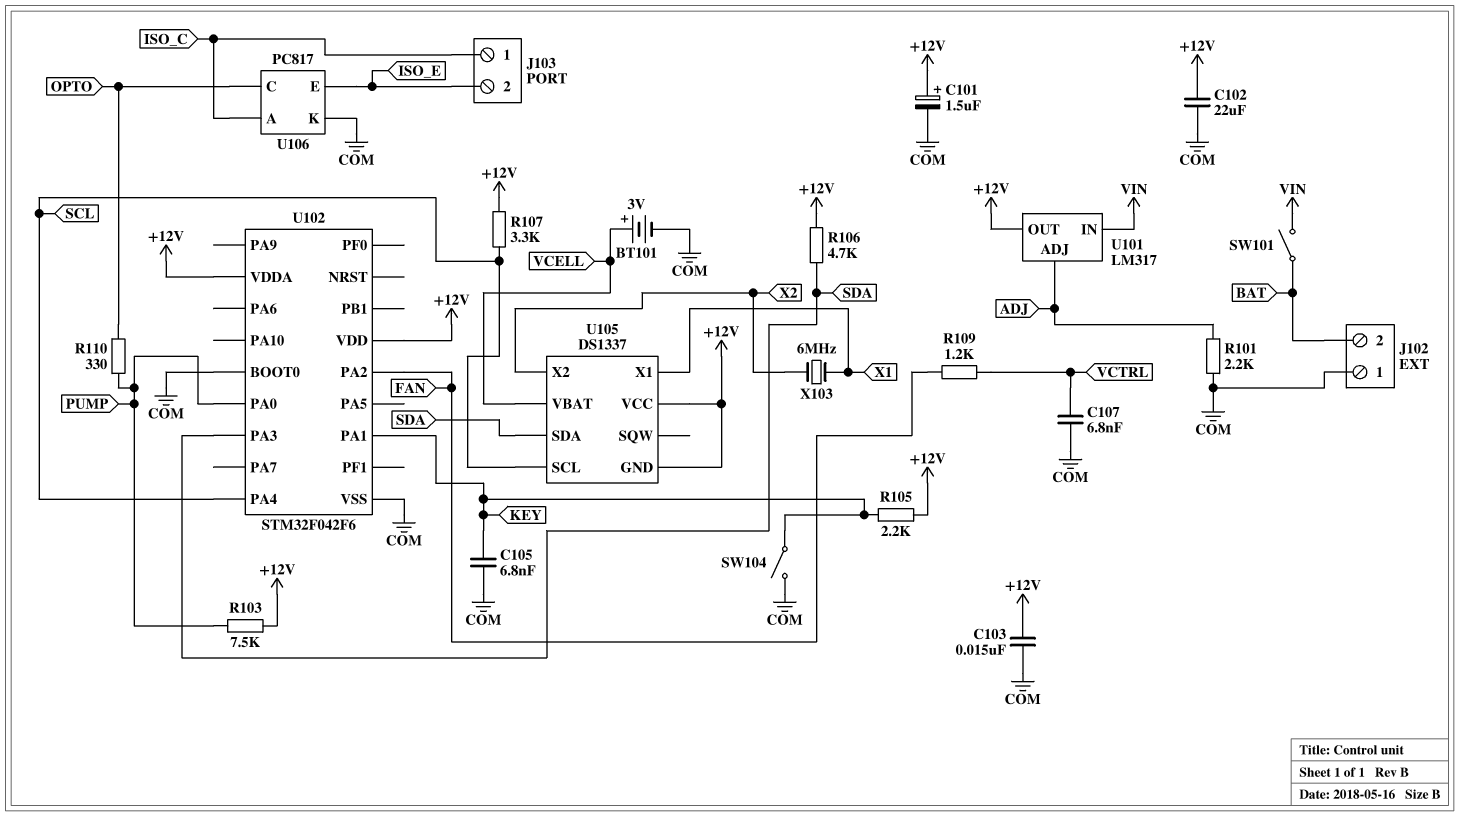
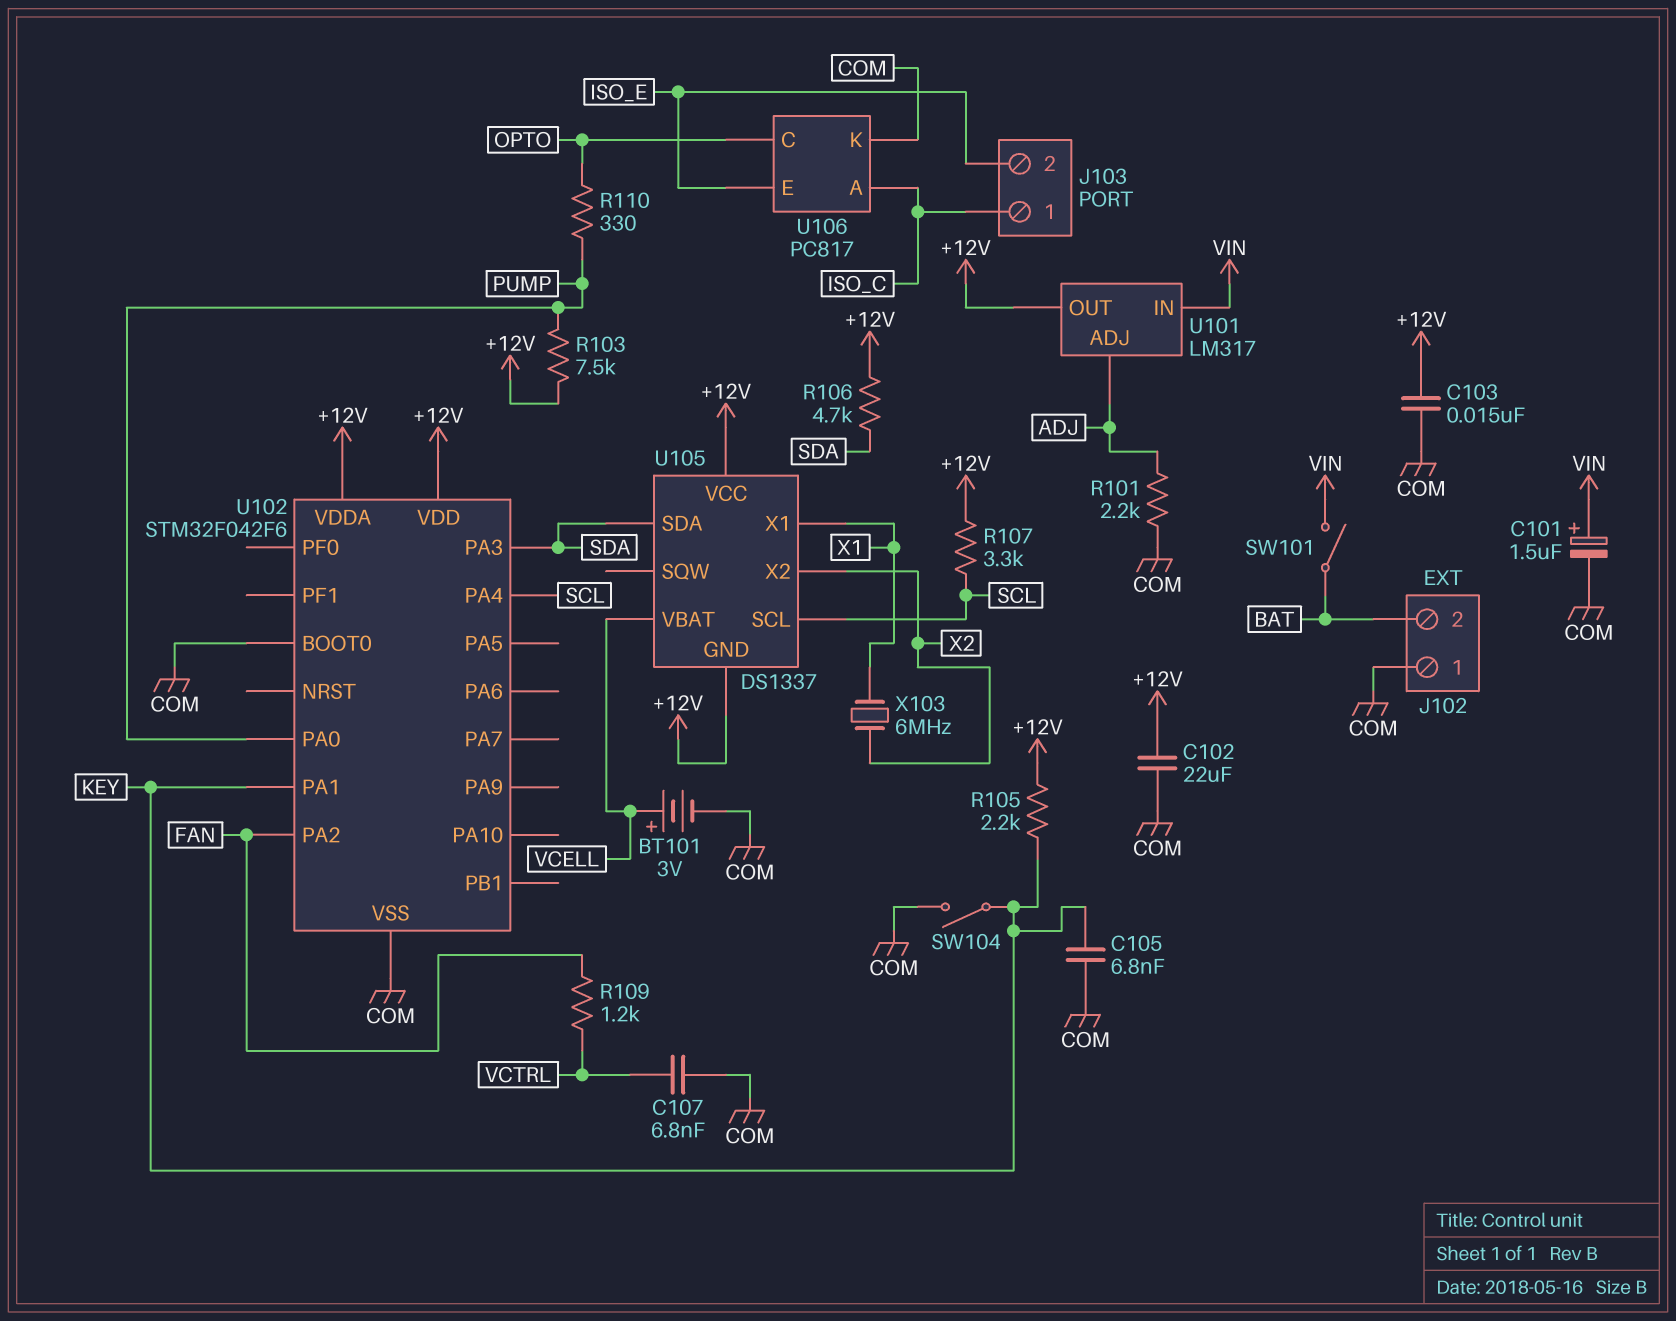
C101: 1.5uF (plus +12V, minus COM) -> 1.5uF (plus VIN, minus COM)

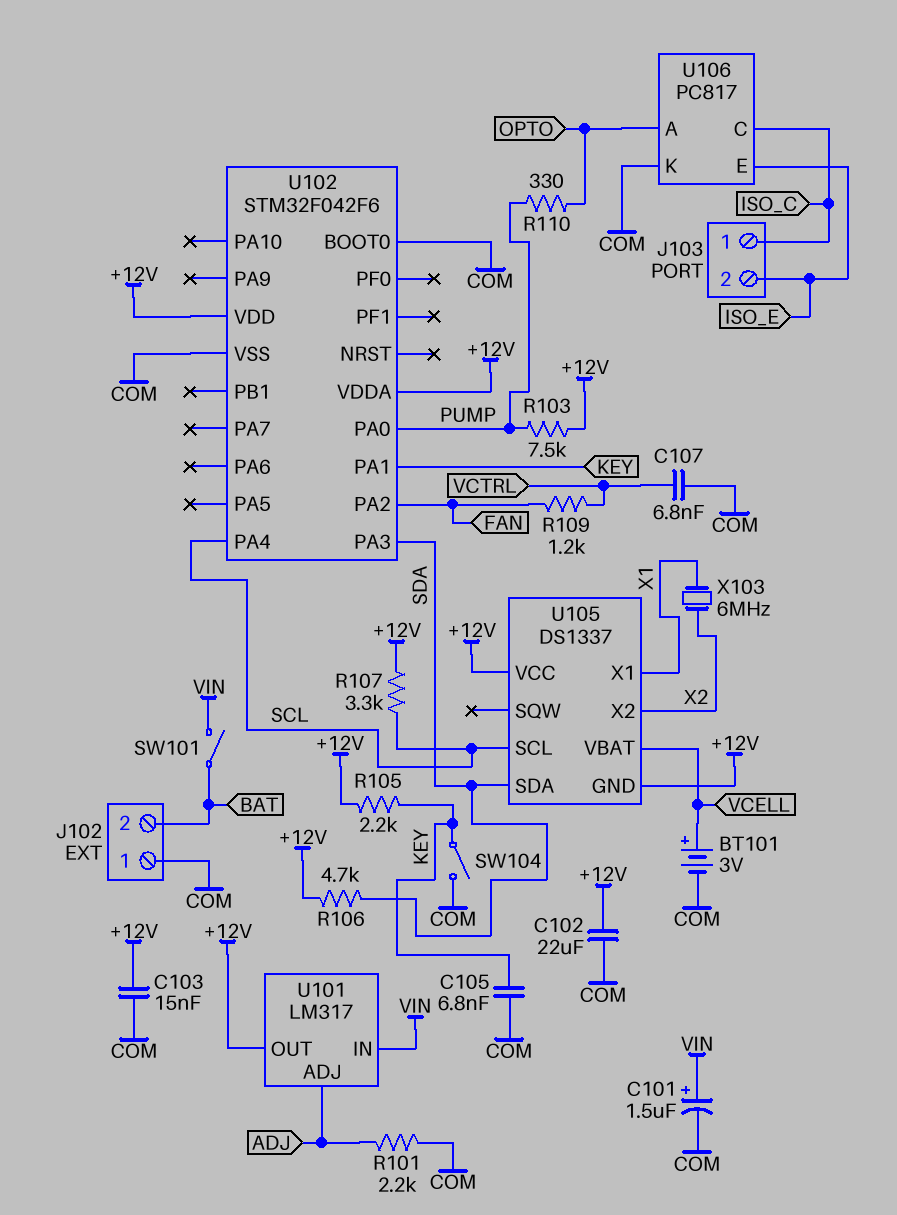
U106 pin A: ISO_C -> OPTO
U106 pin C: OPTO -> ISO_C

